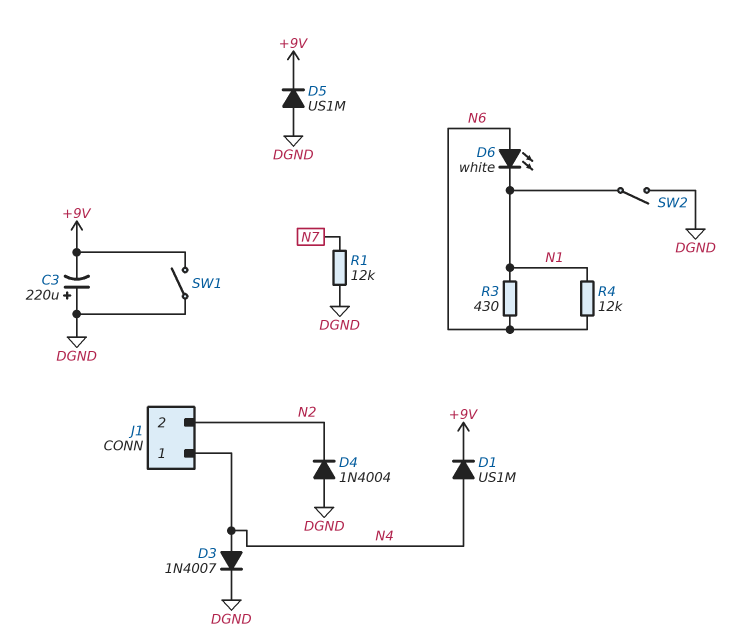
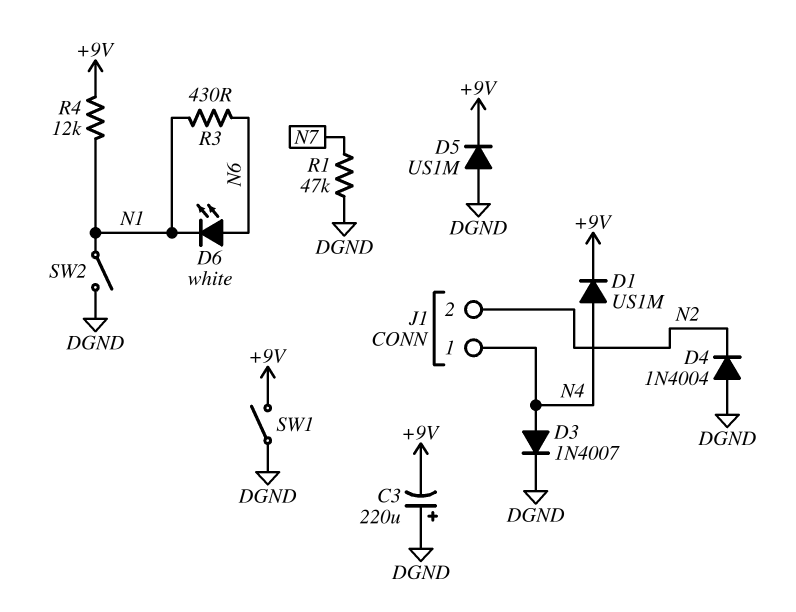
R1: 12k (DGND, N7) -> 47k (DGND, N7)
R4: 12k (N1, N6) -> 12k (+9V, N1)

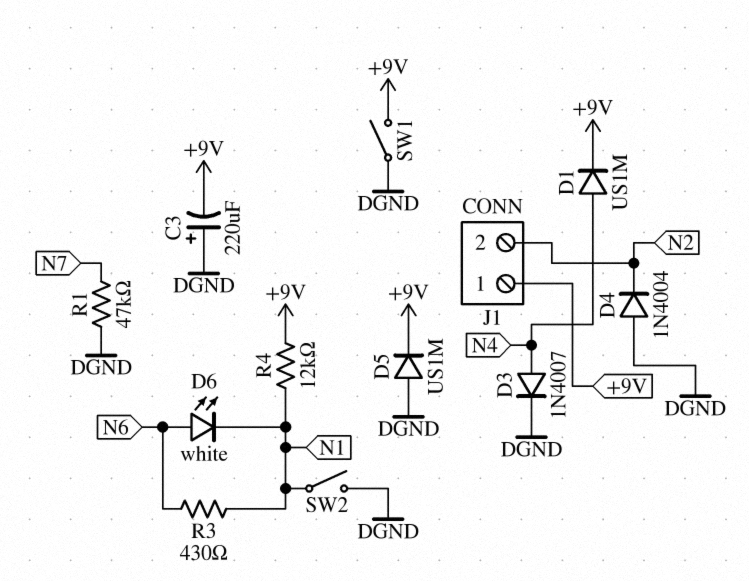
J1 pin 1: N4 -> +9V

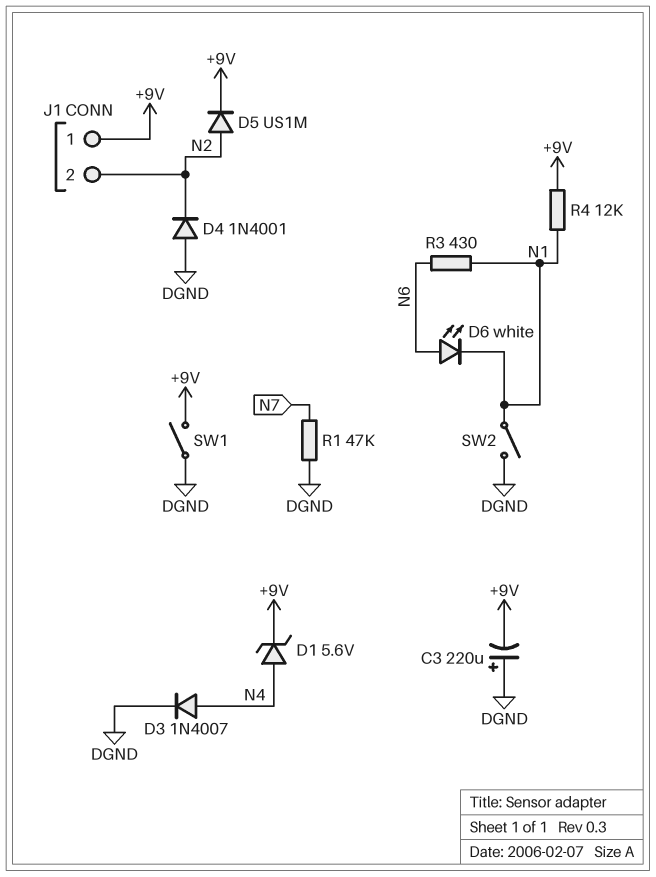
D1: diode US1M (A N4, K +9V) -> zener 5.6V (A N4, K +9V)
D4: diode 1N4004 (A DGND, K N2) -> diode 1N4001 (A DGND, K N2)
D5: diode US1M (A DGND, K +9V) -> diode US1M (A N2, K +9V)

